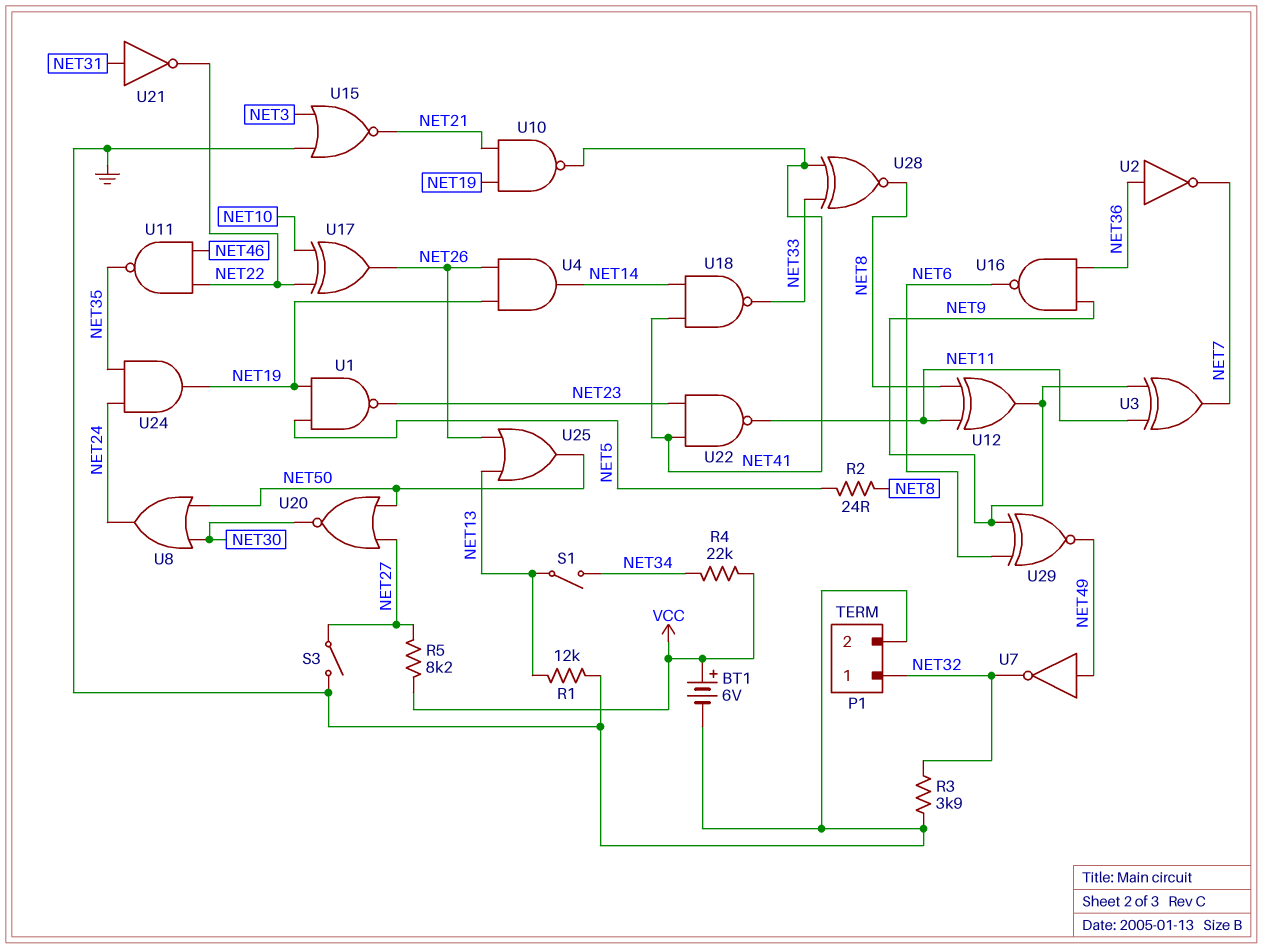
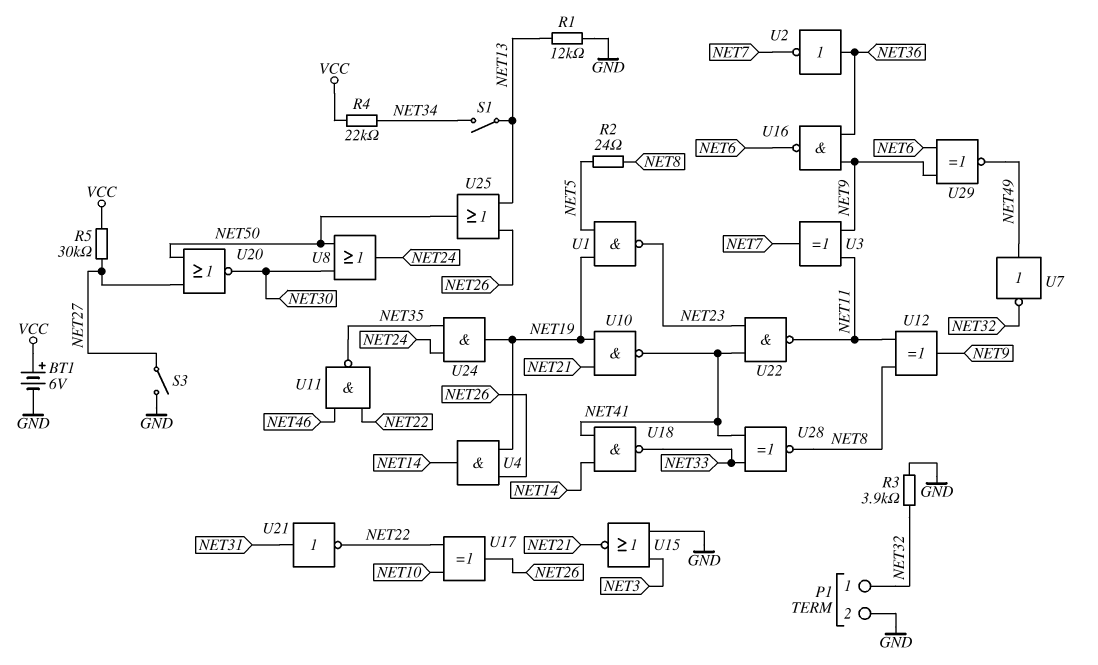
R5: 8.2k (NET27, VCC) -> 30k (NET27, VCC)

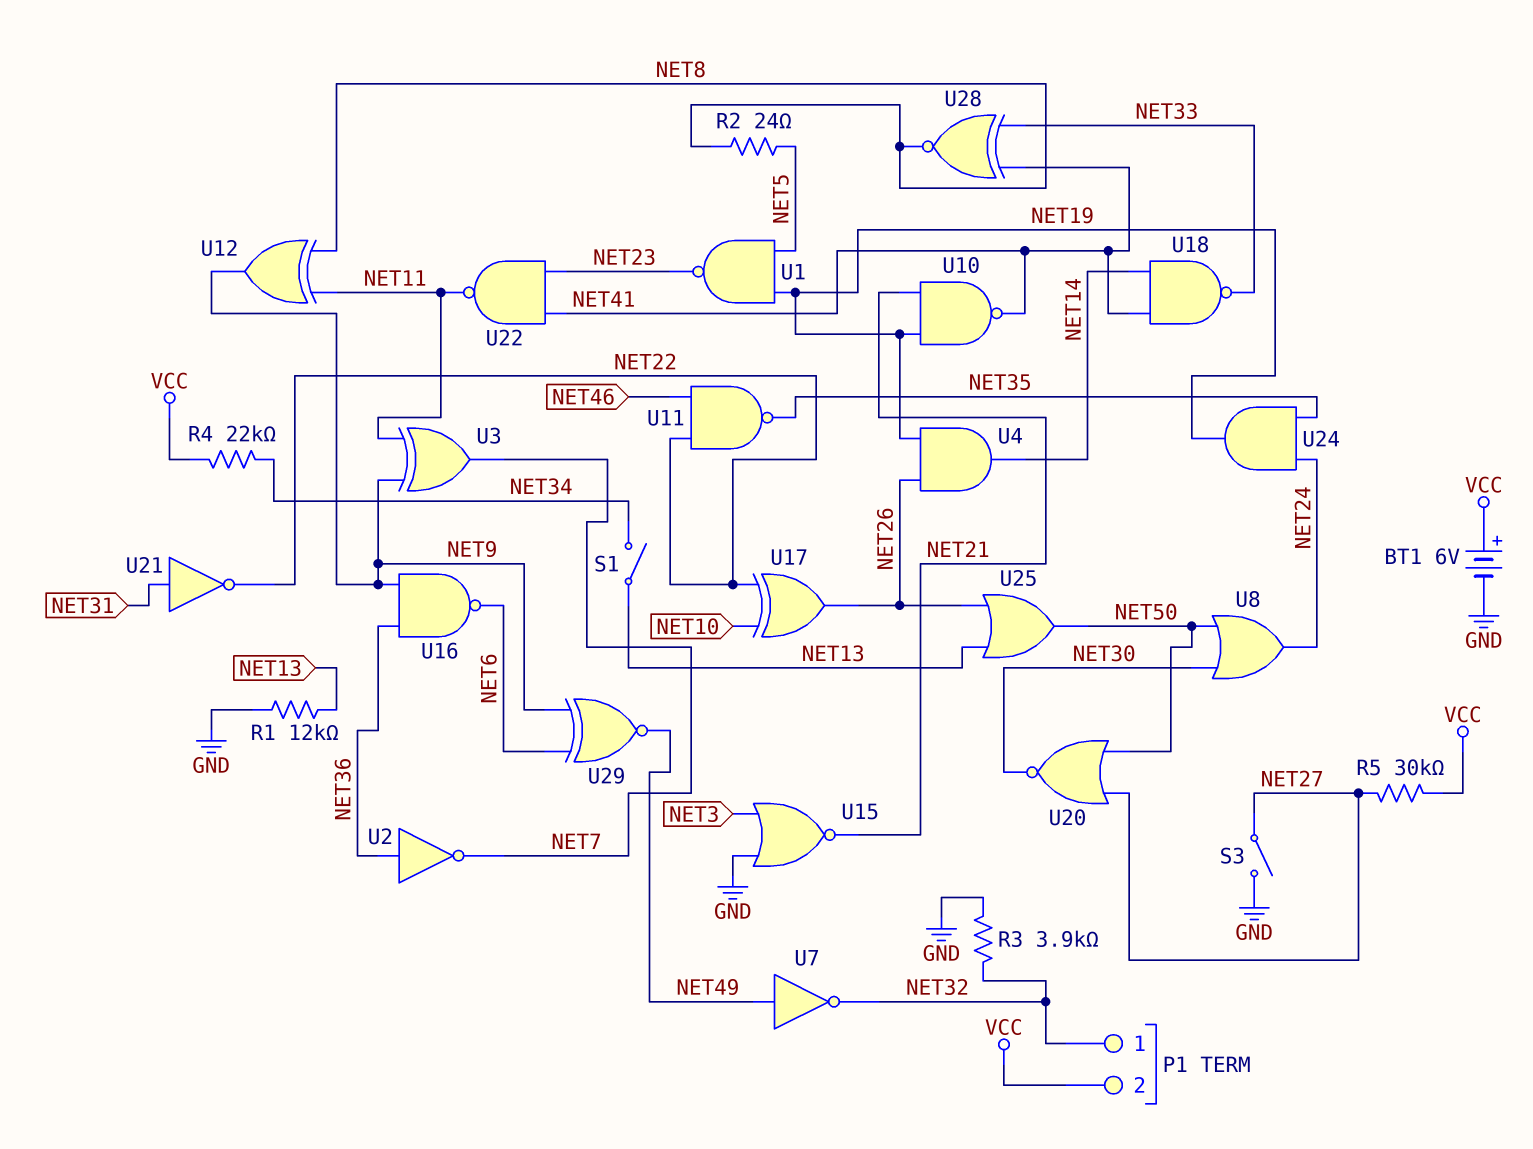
P1 pin 2: GND -> VCC

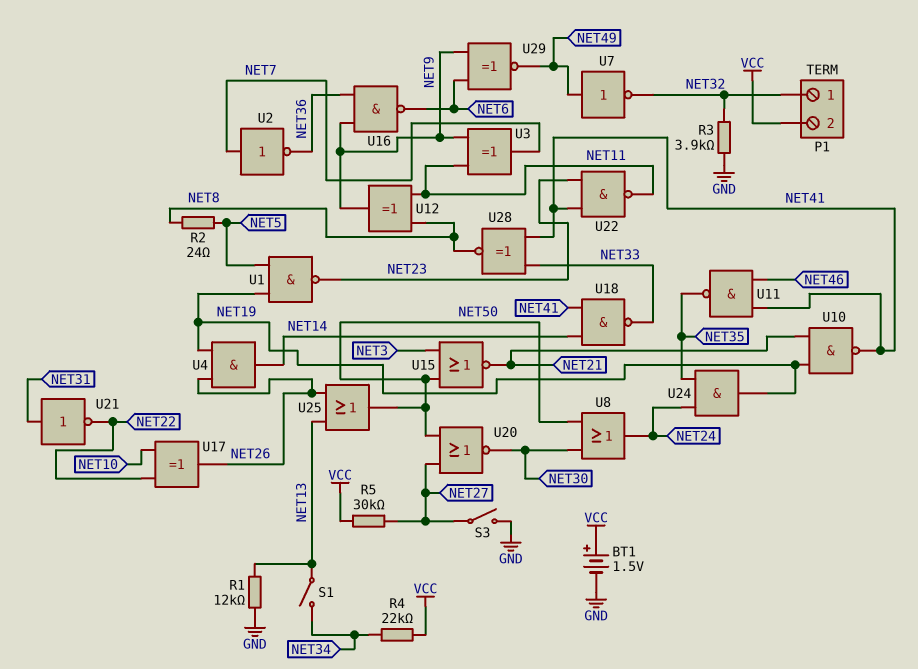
BT1: 6V (plus VCC, minus GND) -> 1.5V (plus VCC, minus GND)
U2: NOT (in NET36, out NET7) -> NOT (in NET7, out NET36)
U11: NAND (in NET22, in NET46, out NET35) -> NAND (in NET41, in NET46, out NET35)
U15: NOR (in GND, in NET3, out NET21) -> NOR (in NET3, in NET50, out NET21)

